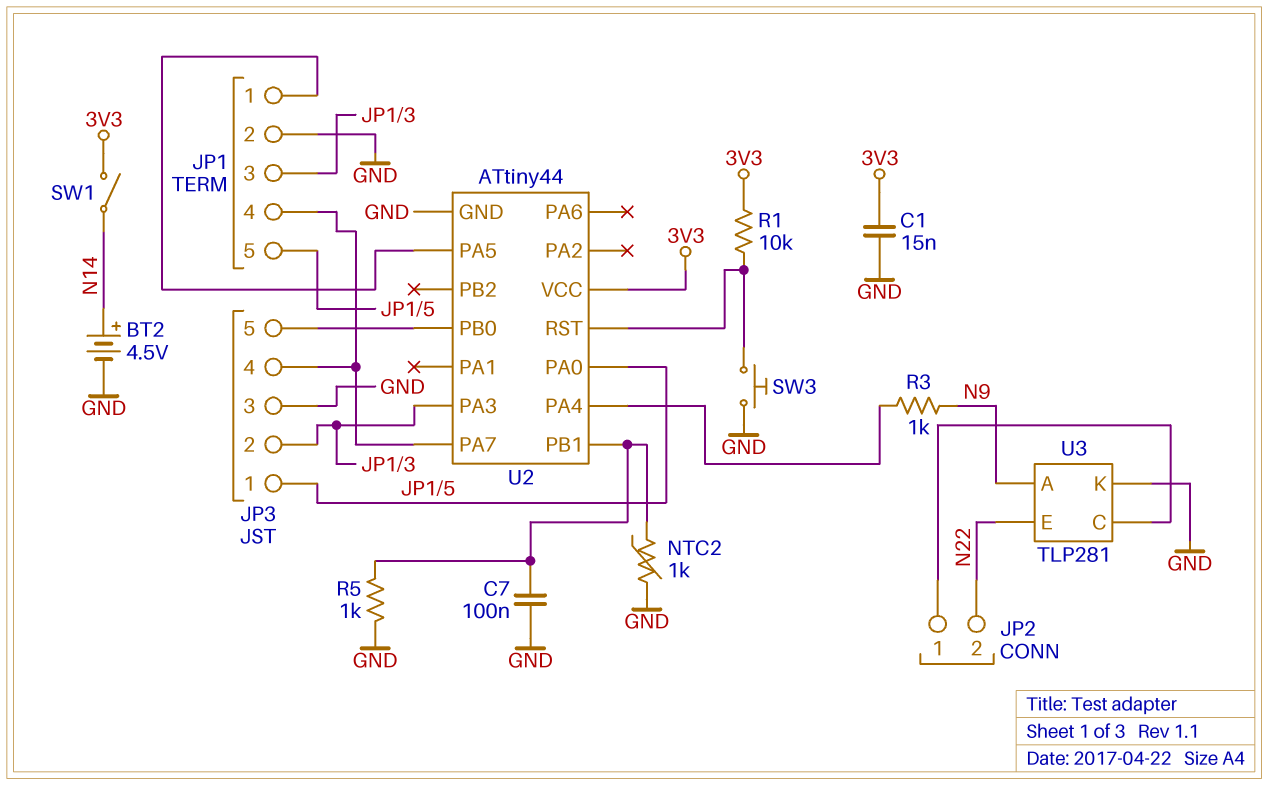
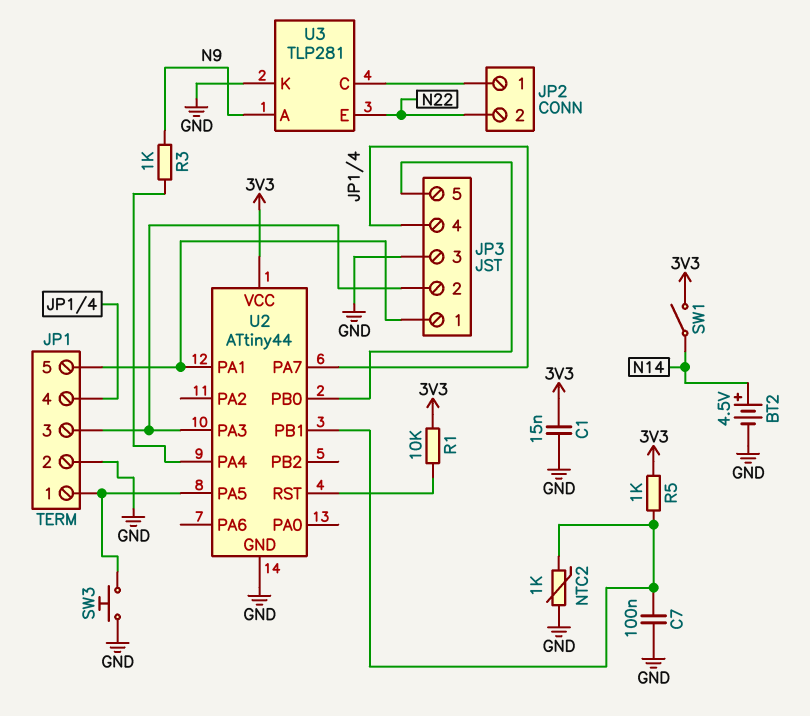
R5: 1k (GND, U2/PB1) -> 1k (3V3, U2/PB1)
SW3: button (GND, U2/RST) -> button (GND, JP1/1)
U2 pin PA0: JP1/5 -> none
U2 pin PA1: none -> JP1/5

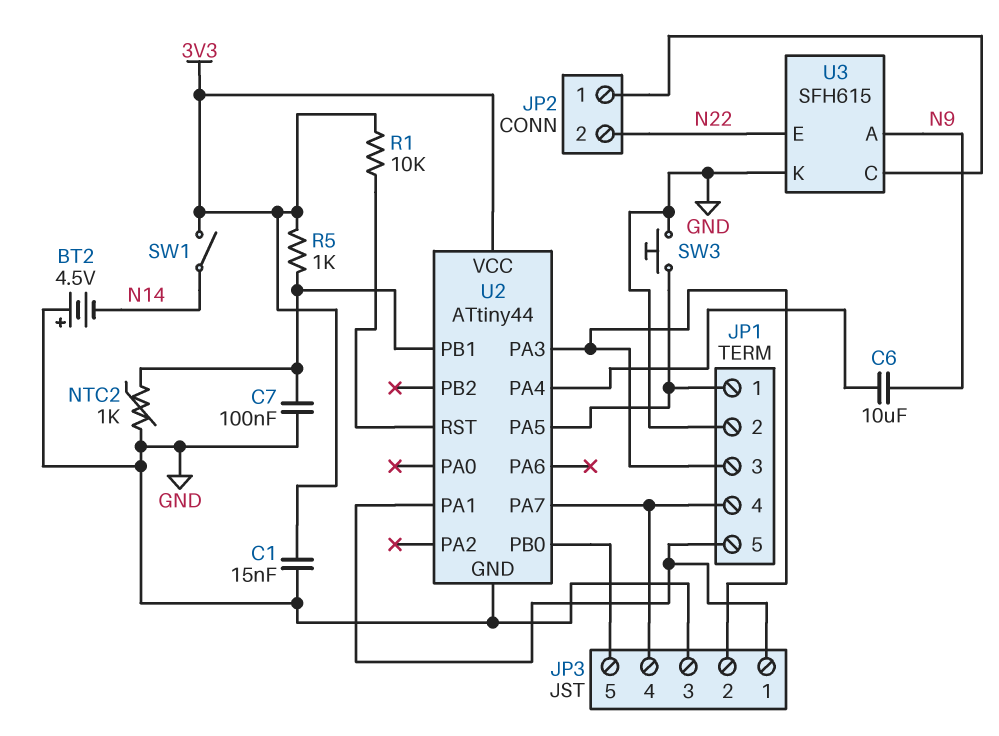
BT2: 4.5V (plus N14, minus GND) -> 4.5V (plus GND, minus N14)
C6: none -> 10uF (N9, U2/PA4)
R3: 1k (N9, U2/PA4) -> none
U3: TLP281 -> SFH615

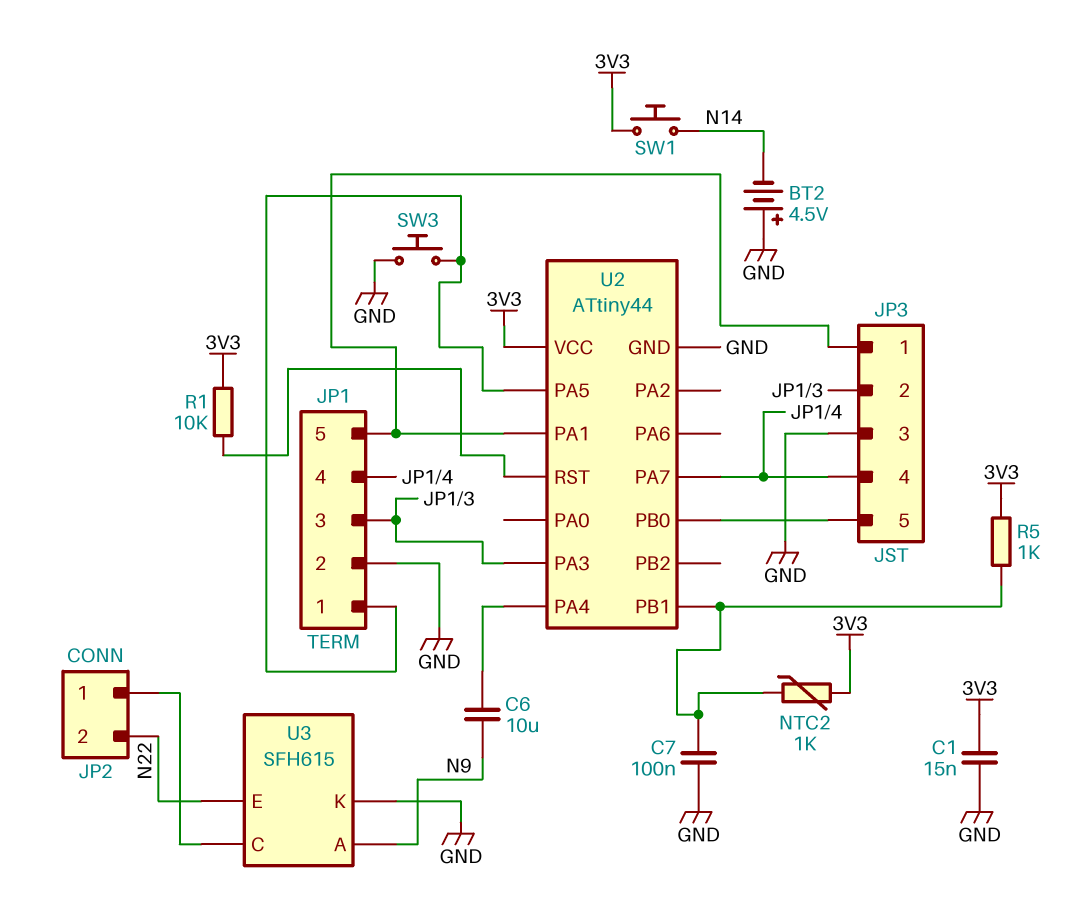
NTC2: 1k (GND, U2/PB1) -> 1k (3V3, U2/PB1)
SW1: switch (3V3, N14) -> button (3V3, N14)

